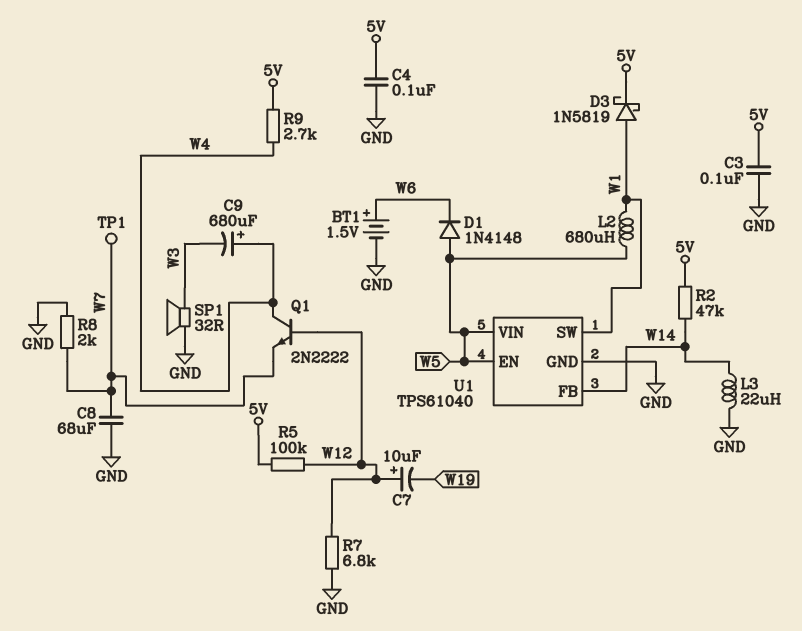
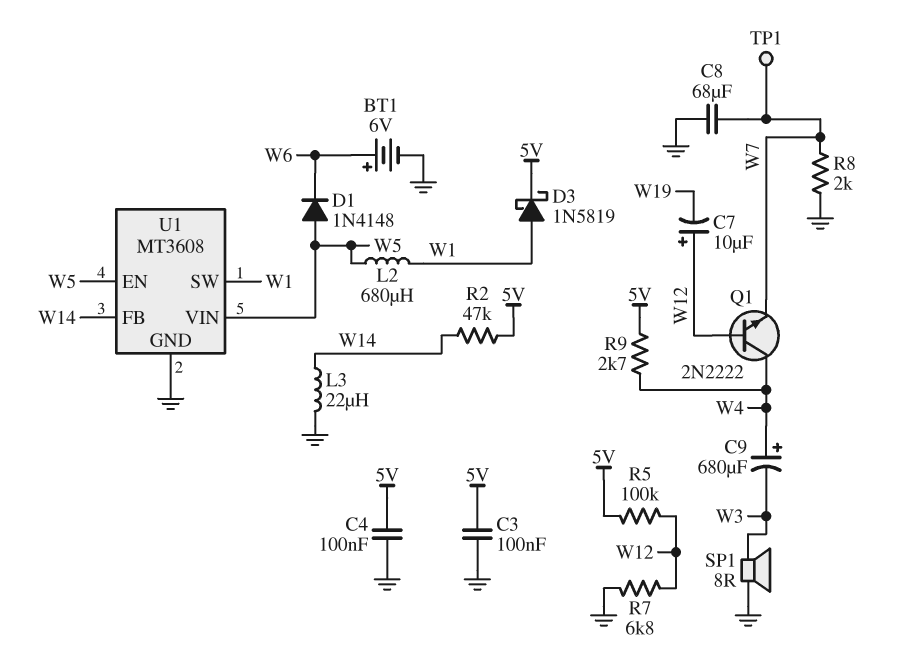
BT1: 1.5V (plus W6, minus GND) -> 6V (plus W6, minus GND)
SP1: speaker 32R (GND, W3) -> speaker 8R (GND, W3)
U1: TPS61040 -> MT3608

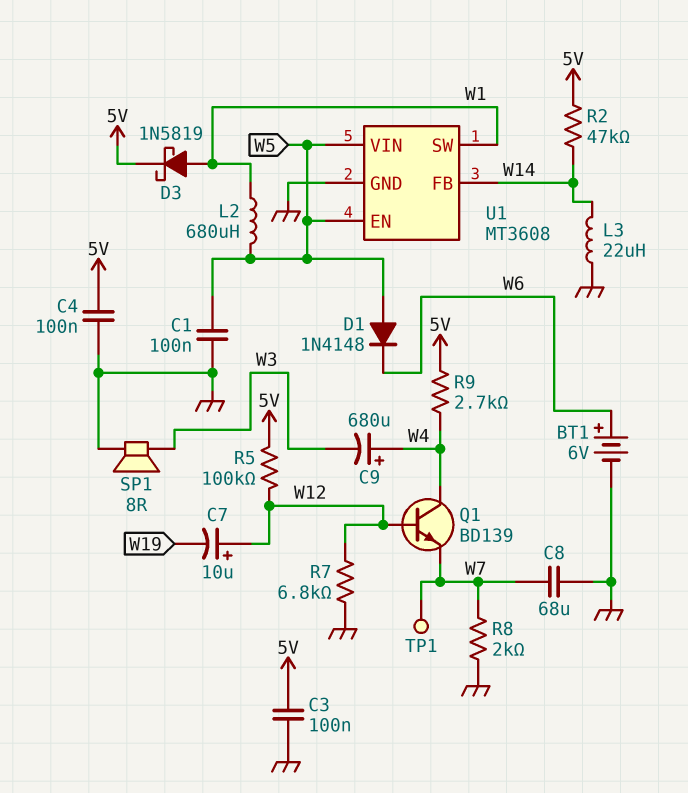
C1: none -> 100nF (GND, W5)
Q1: NPN 2N2222 (B W12, C W4, E W7) -> NPN BD139 (B W12, C W4, E W7)

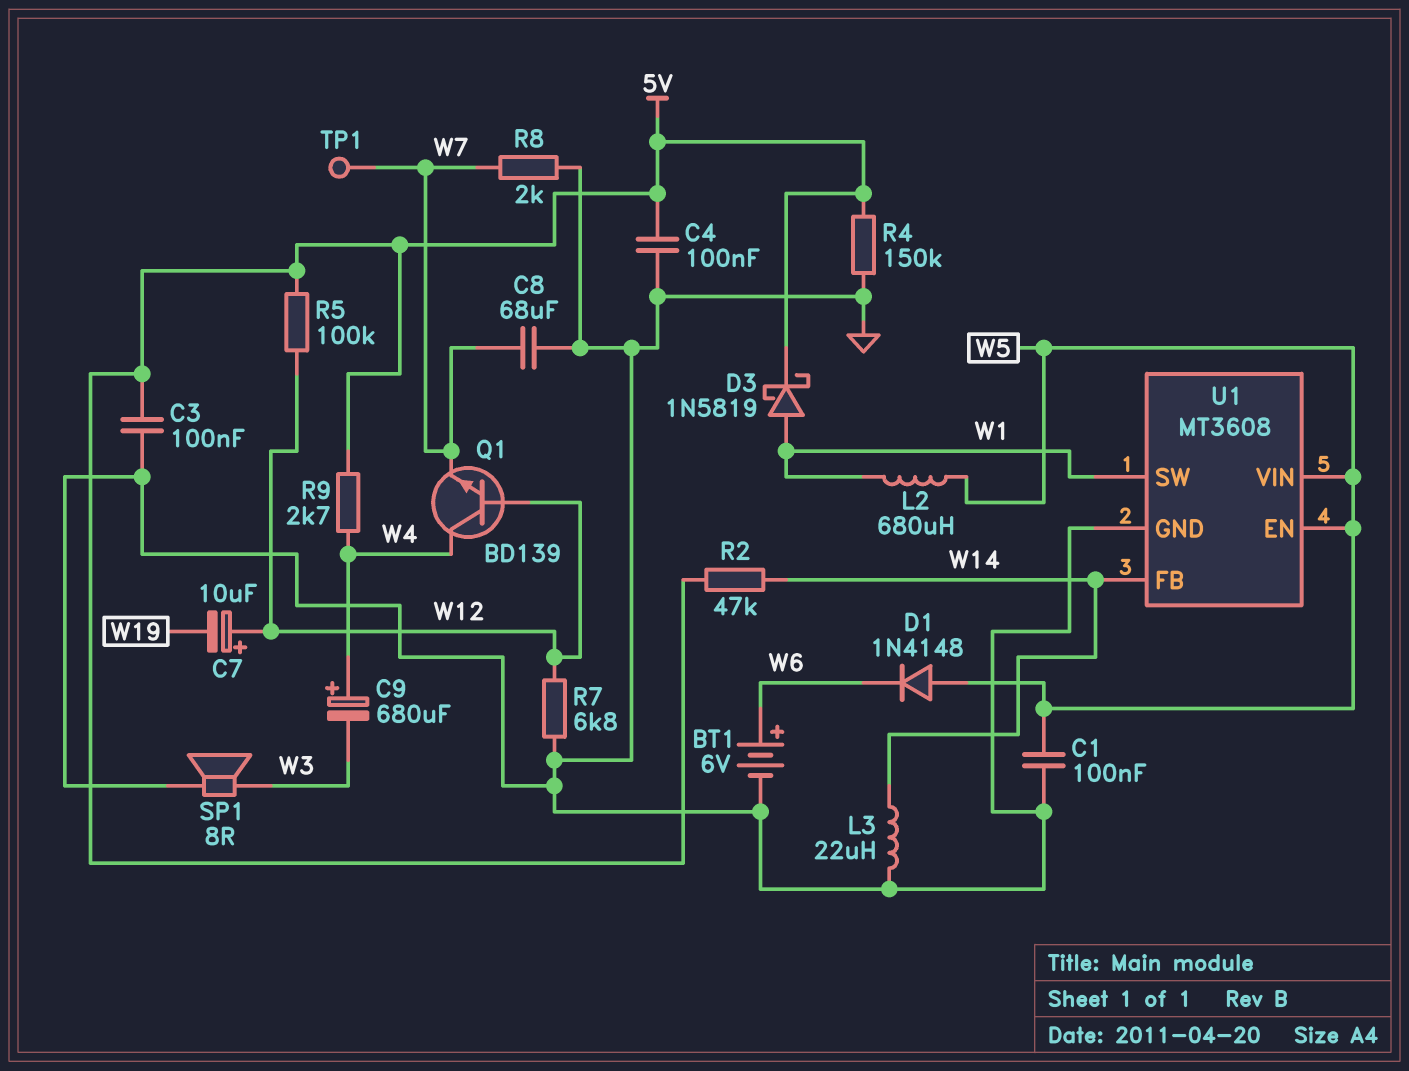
R4: none -> 150k (5V, GND)

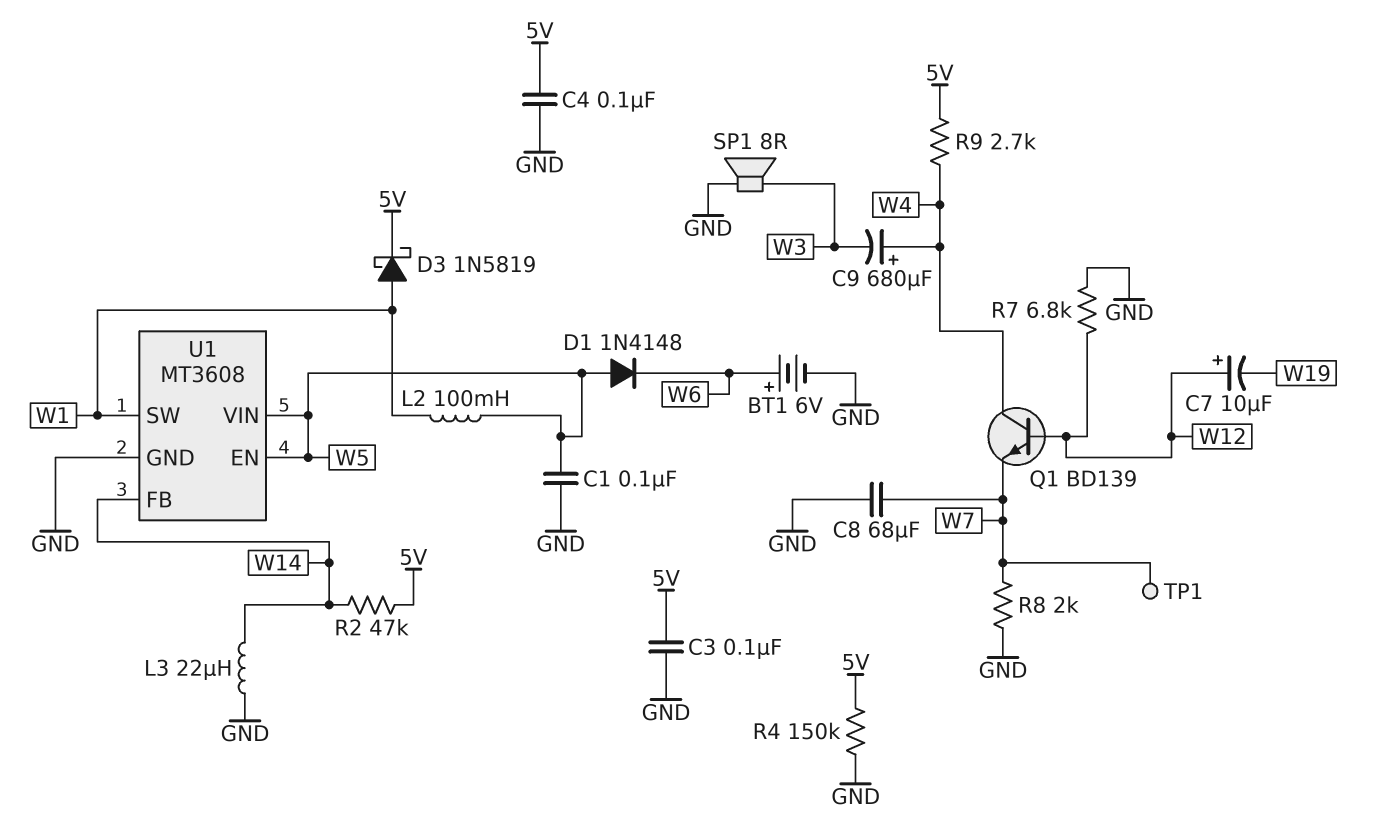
L2: 680uH (W1, W5) -> 100mH (W1, W5)
R5: 100k (5V, W12) -> none

